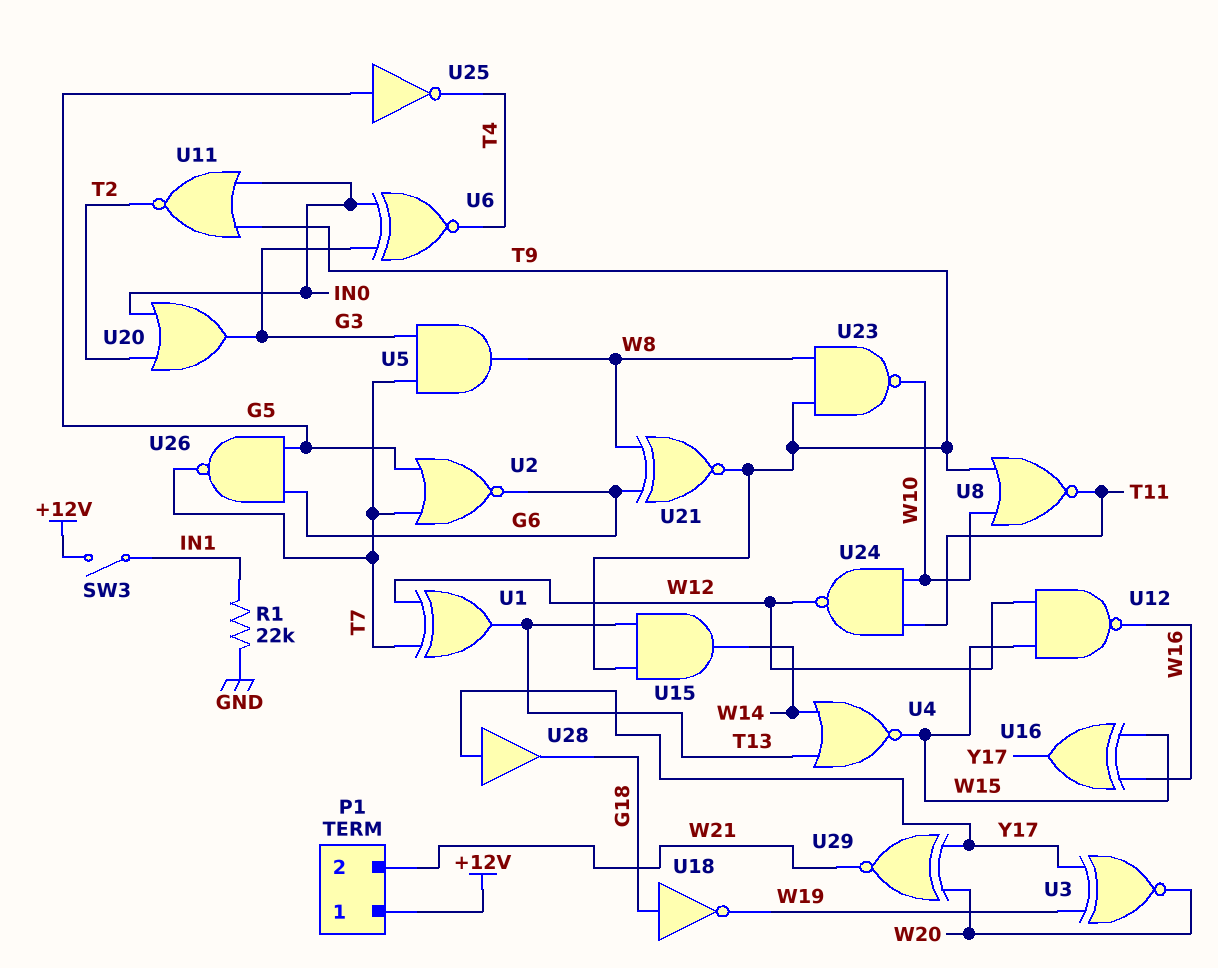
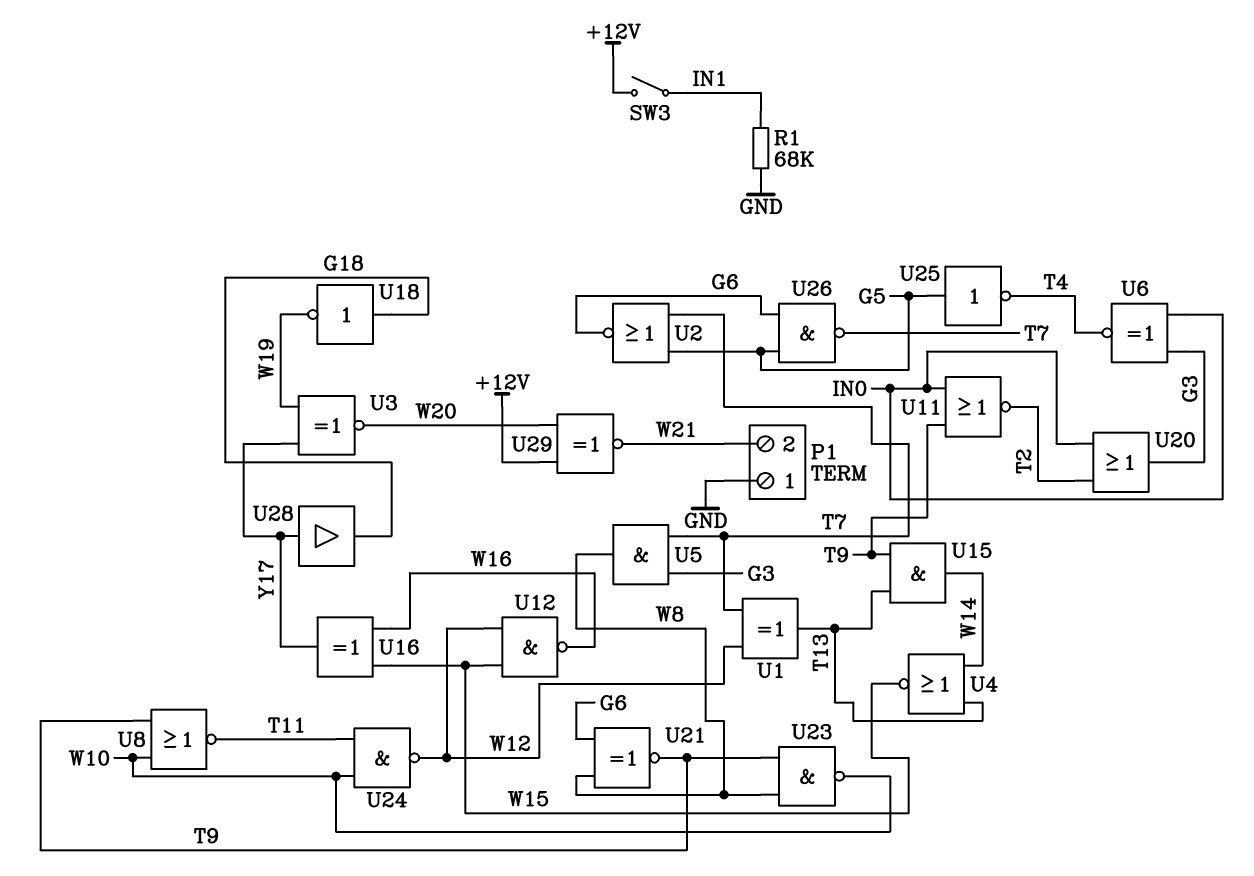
P1 pin 1: +12V -> GND
R1: 22k (GND, IN1) -> 68k (GND, IN1)
U29: XNOR (in W20, in Y17, out W21) -> XNOR (in +12V, in W20, out W21)

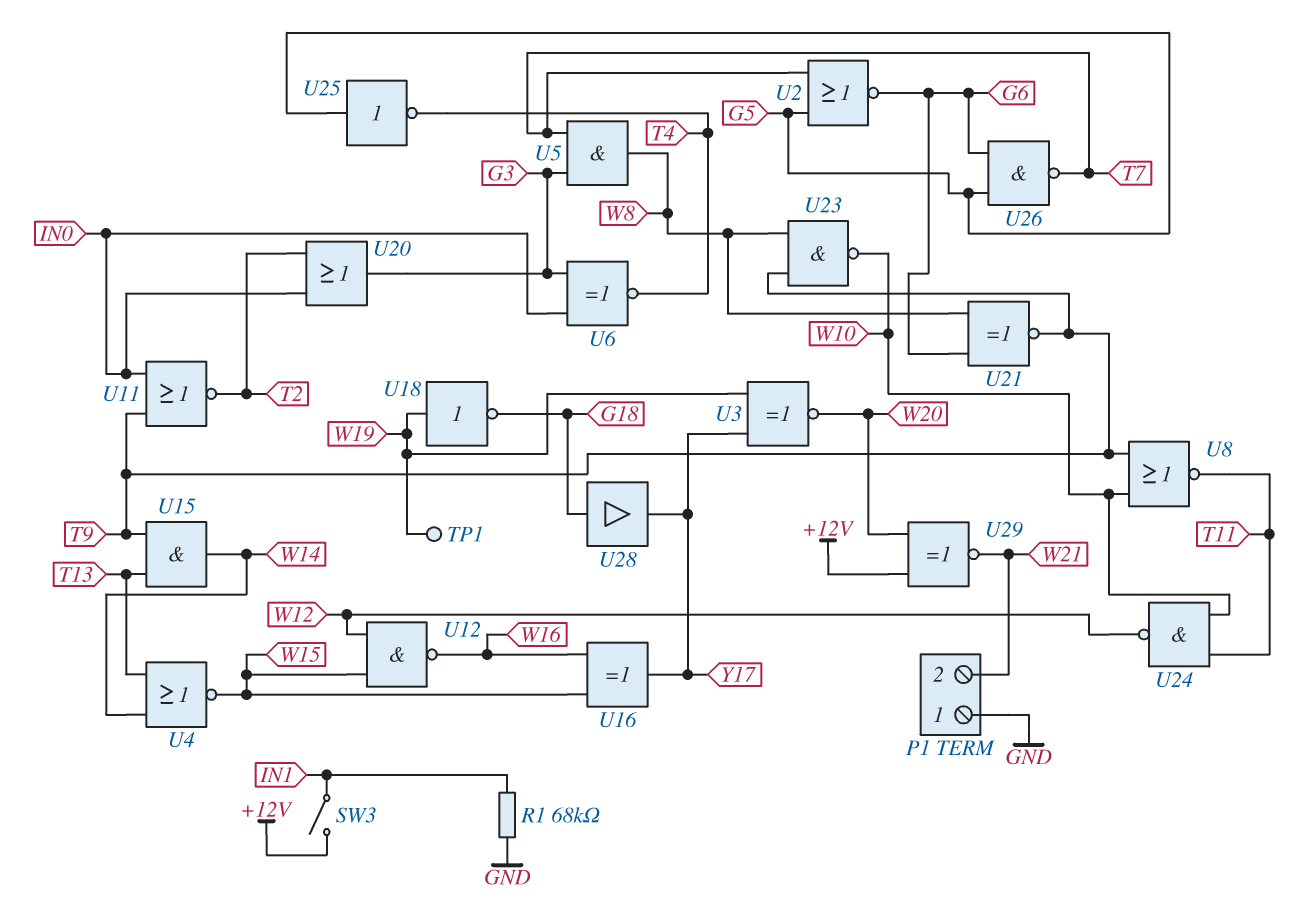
TP1: none -> test point (W19)
U1: XOR (in T7, in W12, out T13) -> none
U18: NOT (in G18, out W19) -> NOT (in W19, out G18)
U28: buffer (in Y17, out G18) -> buffer (in G18, out Y17)

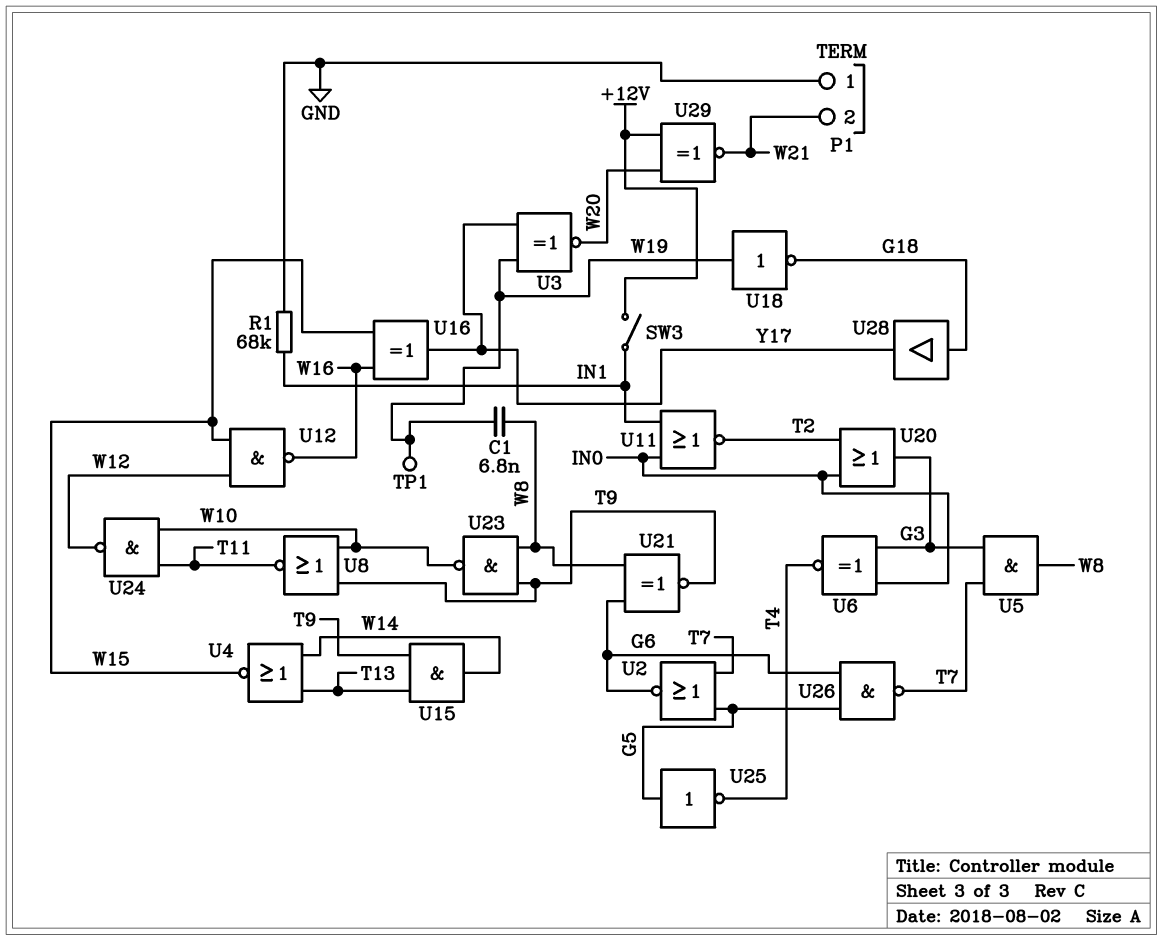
C1: none -> 6.8nF (W8, W19)
U11: NOR (in IN0, in T9, out T2) -> NOR (in IN0, in IN1, out T2)

